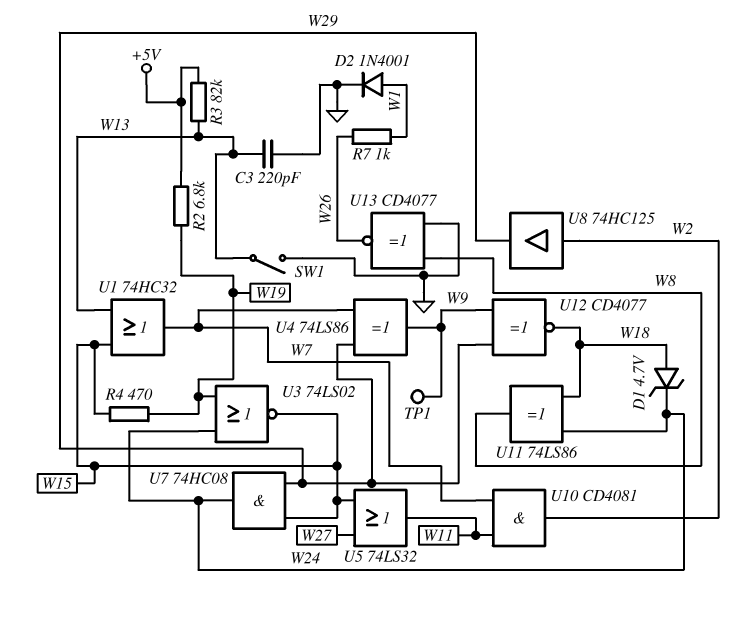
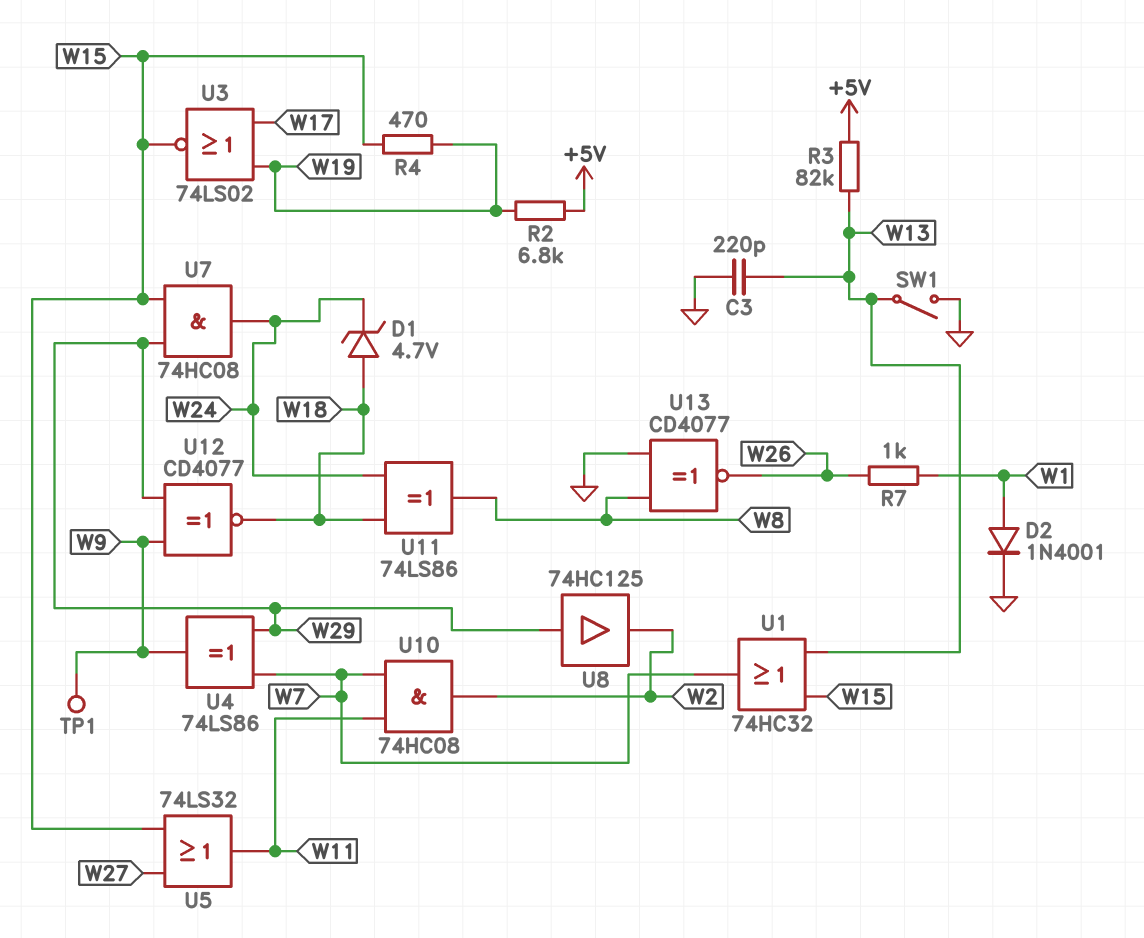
U3: NOR 74LS02 (in W19, in W24, out W15) -> NOR 74LS02 (in W17, in W19, out W15)
U8: buffer 74HC125 (in W2, out W29) -> buffer 74HC125 (in W29, out W2)
U10: AND CD4081 (in W7, in W11, out W2) -> AND 74HC08 (in W7, in W11, out W2)

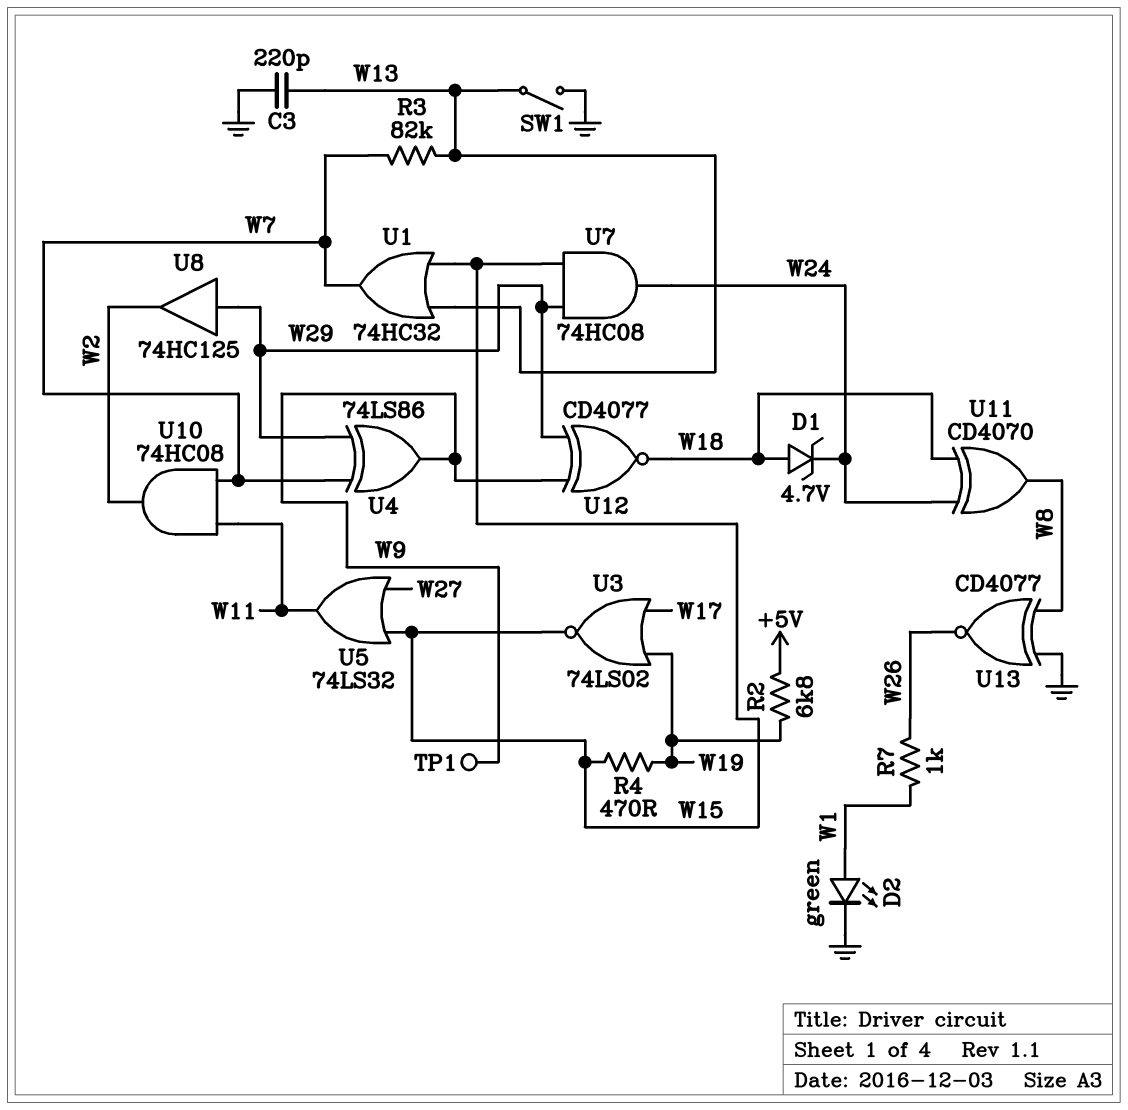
D2: diode 1N4001 (A W1, K GND) -> LED green (A W1, K GND)
R3: 82k (+5V, W13) -> 82k (W7, W13)
U11: XOR 74LS86 (in W18, in W24, out W8) -> XOR CD4070 (in W18, in W24, out W8)

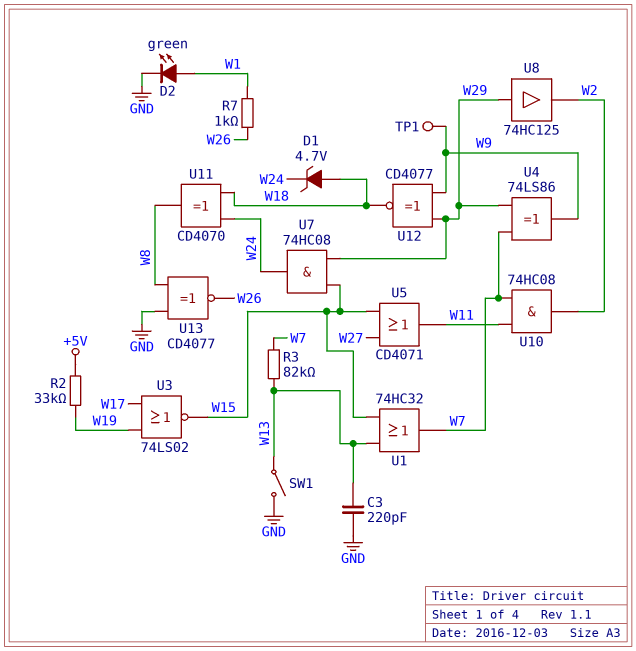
R2: 6.8k (+5V, W19) -> 33k (+5V, W19)
R4: 470 (W15, W19) -> none
U5: OR 74LS32 (in W15, in W27, out W11) -> OR CD4071 (in W15, in W27, out W11)

